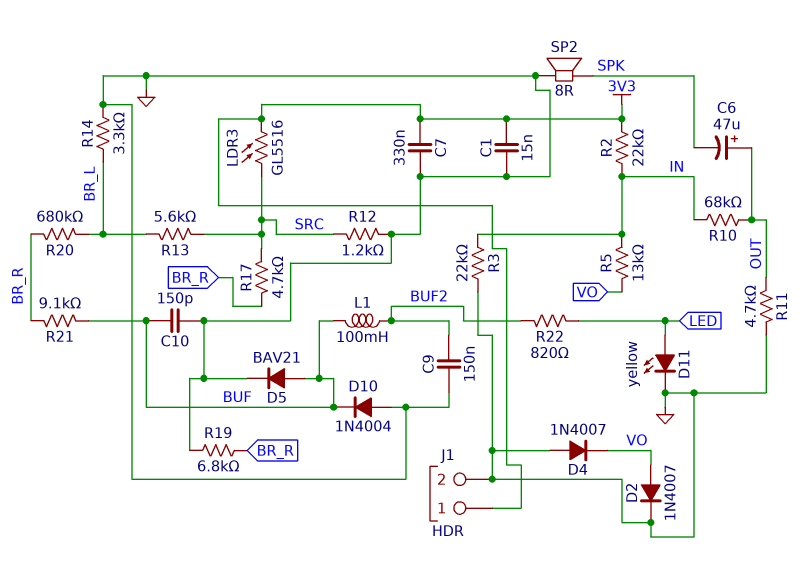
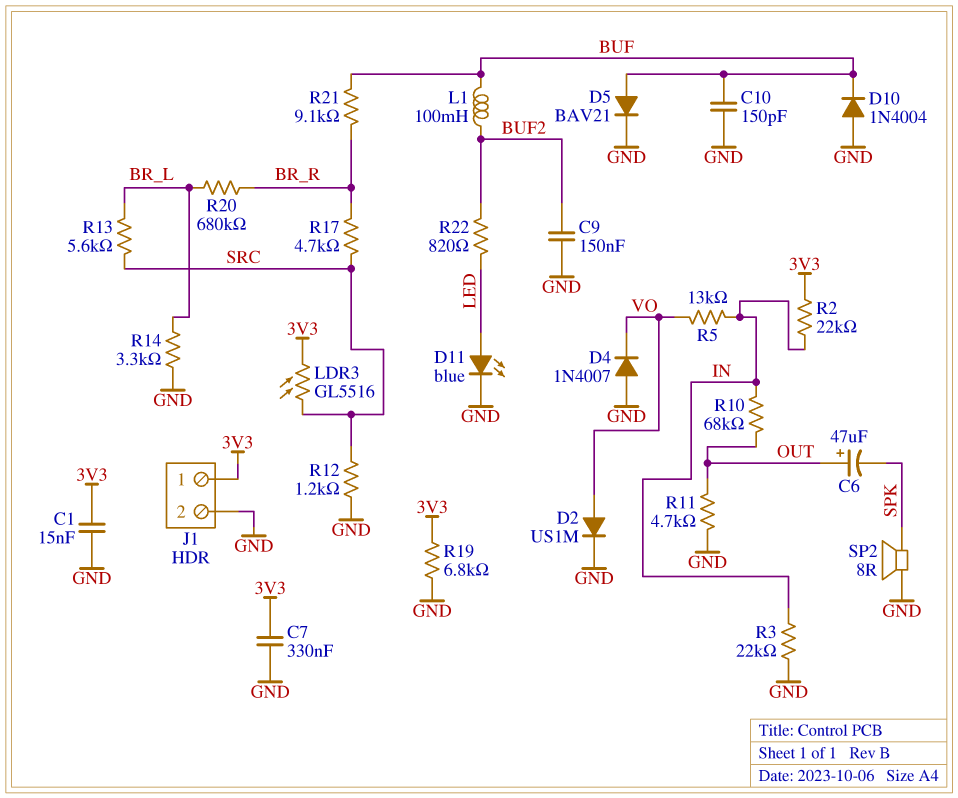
D2: diode 1N4007 (A VO, K GND) -> diode US1M (A VO, K GND)
D11: LED yellow (A LED, K GND) -> LED blue (A LED, K GND)
R19: 6.8k (BR_R, GND) -> 6.8k (3V3, GND)

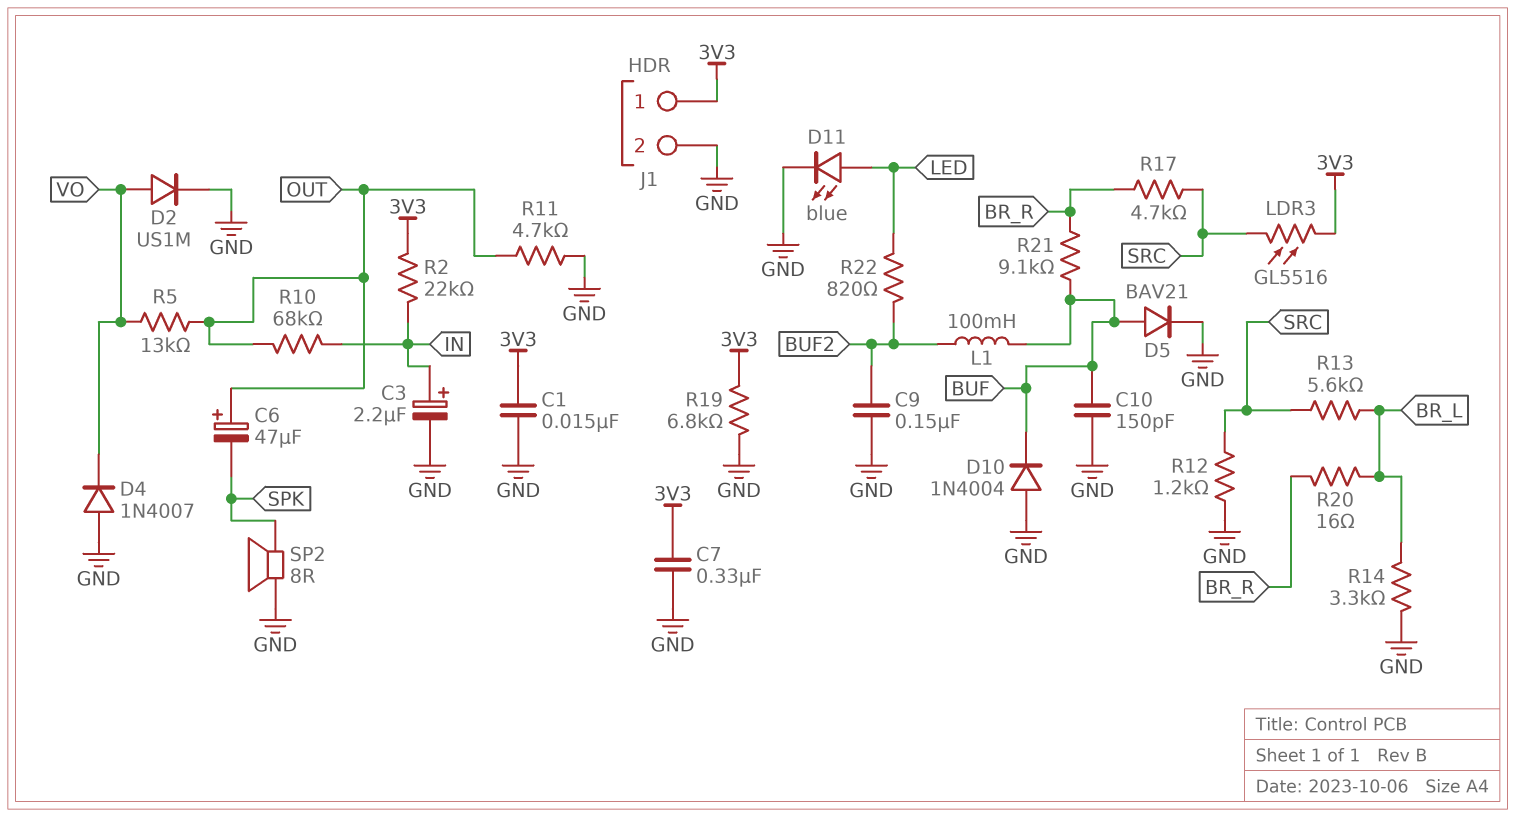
C3: none -> 2.2uF (plus IN, minus GND)
R3: 22k (GND, IN) -> none
R5: 13k (IN, VO) -> 13k (OUT, VO)
R20: 680k (BR_L, BR_R) -> 16 (BR_L, BR_R)

